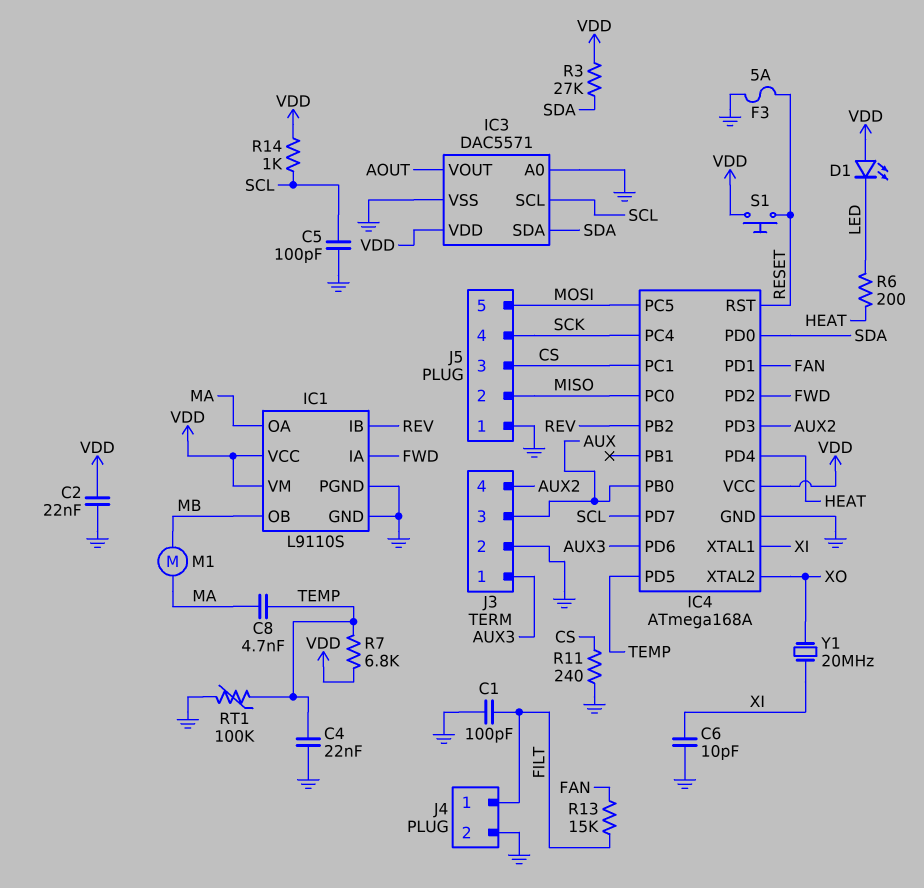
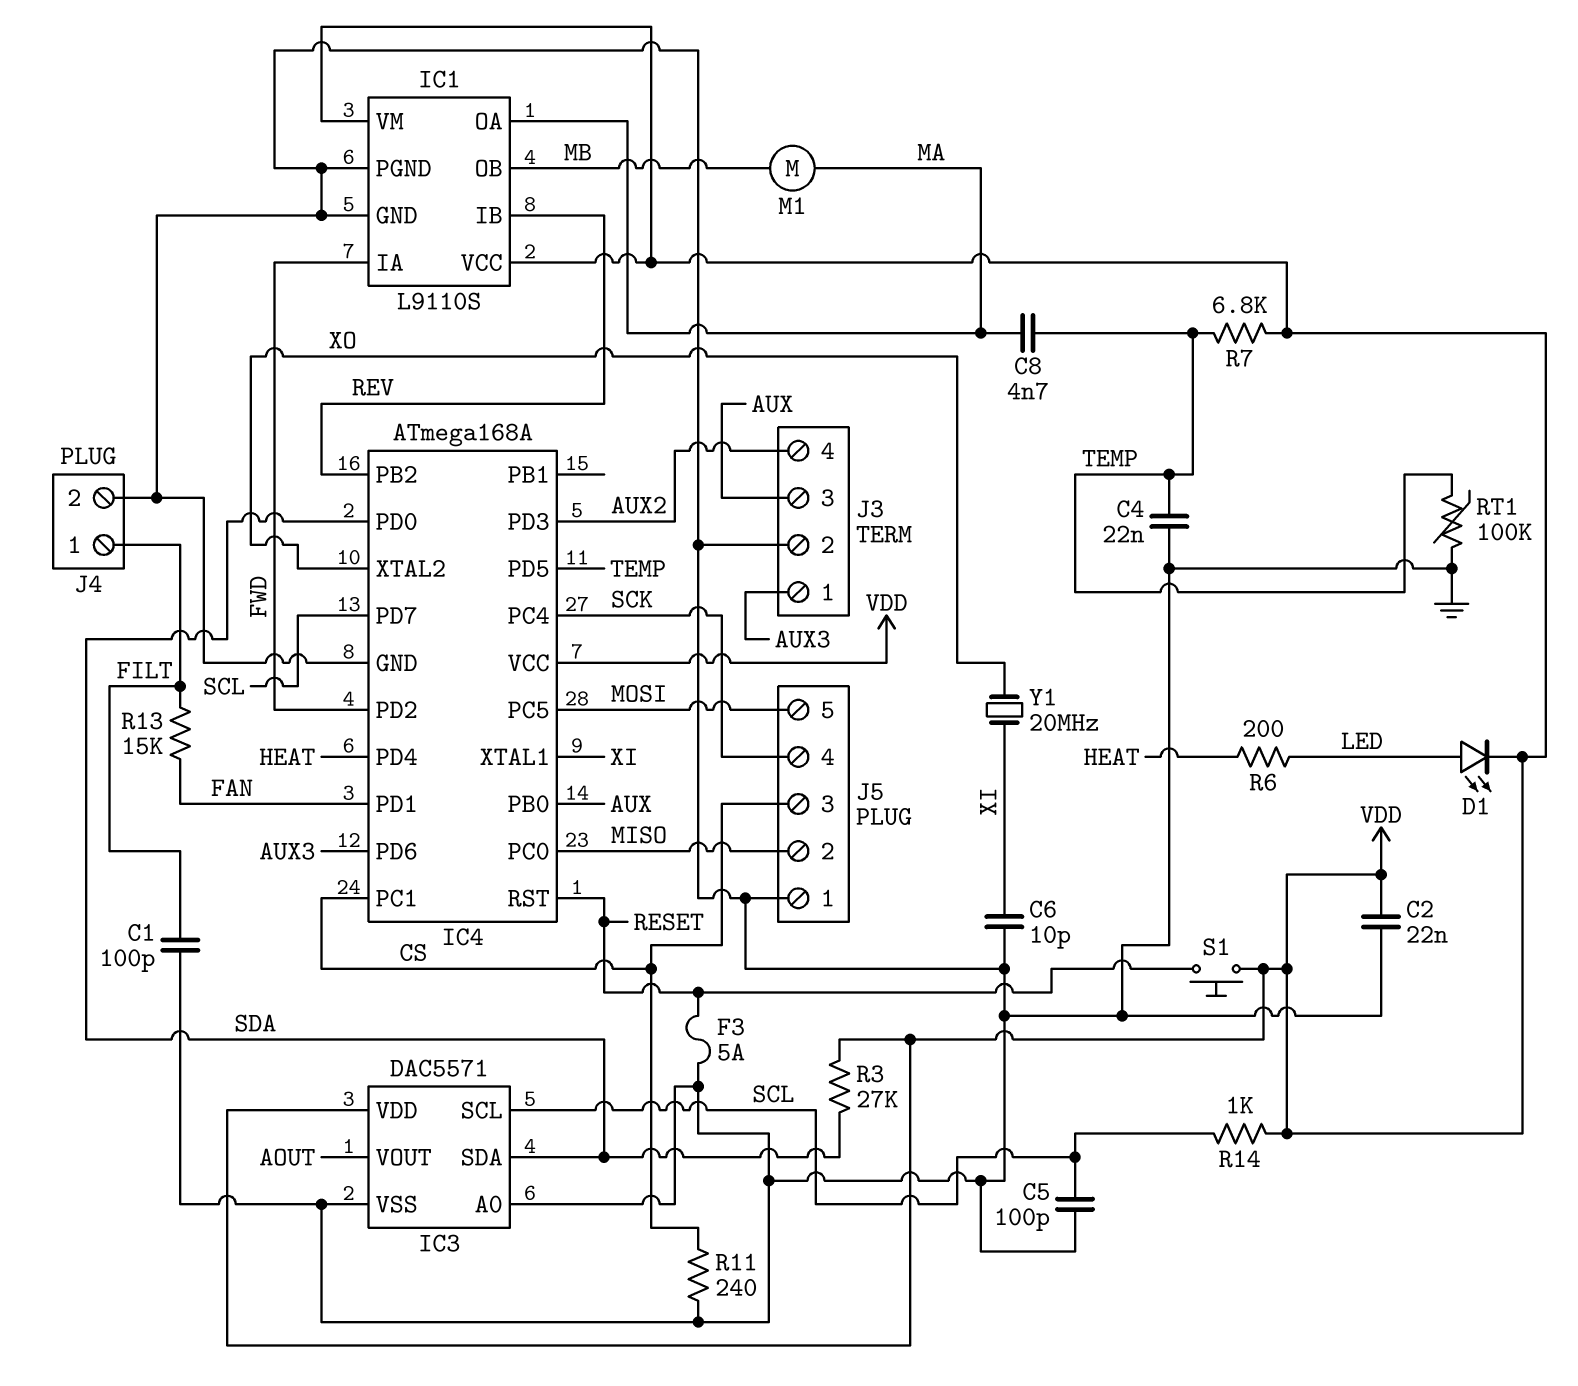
D1: LED (A VDD, K LED) -> LED (A LED, K VDD)

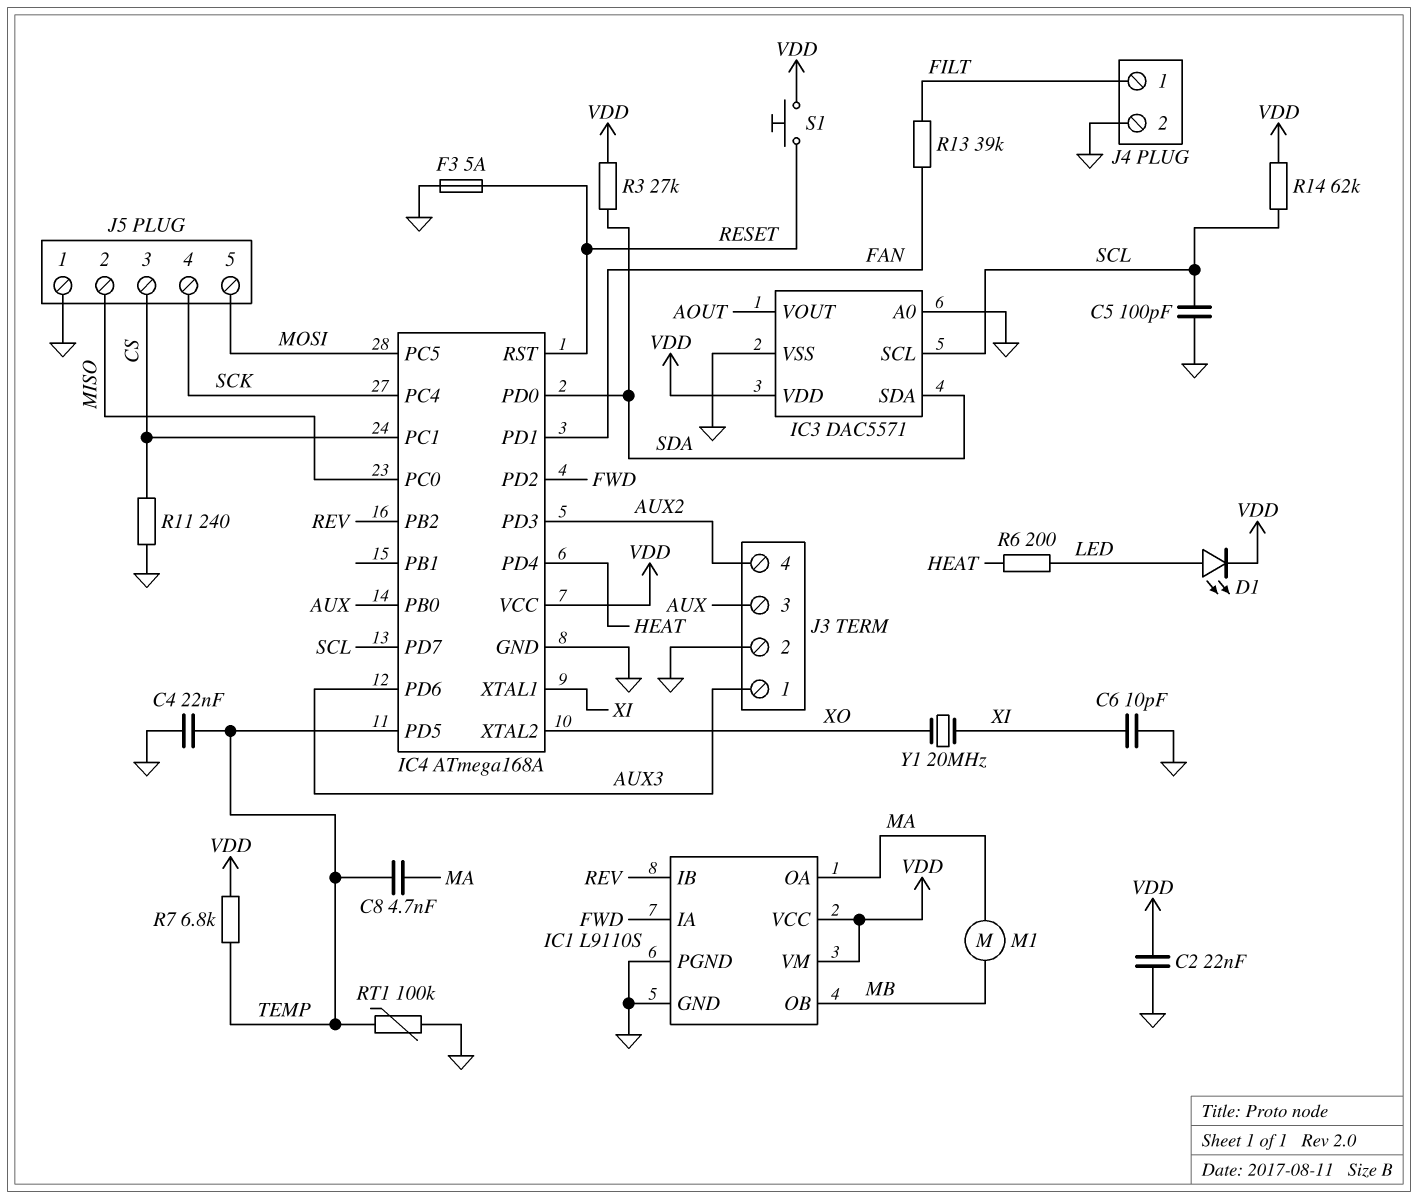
C1: 100pF (FILT, GND) -> none
R13: 15k (FAN, FILT) -> 39k (FAN, FILT)
R14: 1k (SCL, VDD) -> 62k (SCL, VDD)

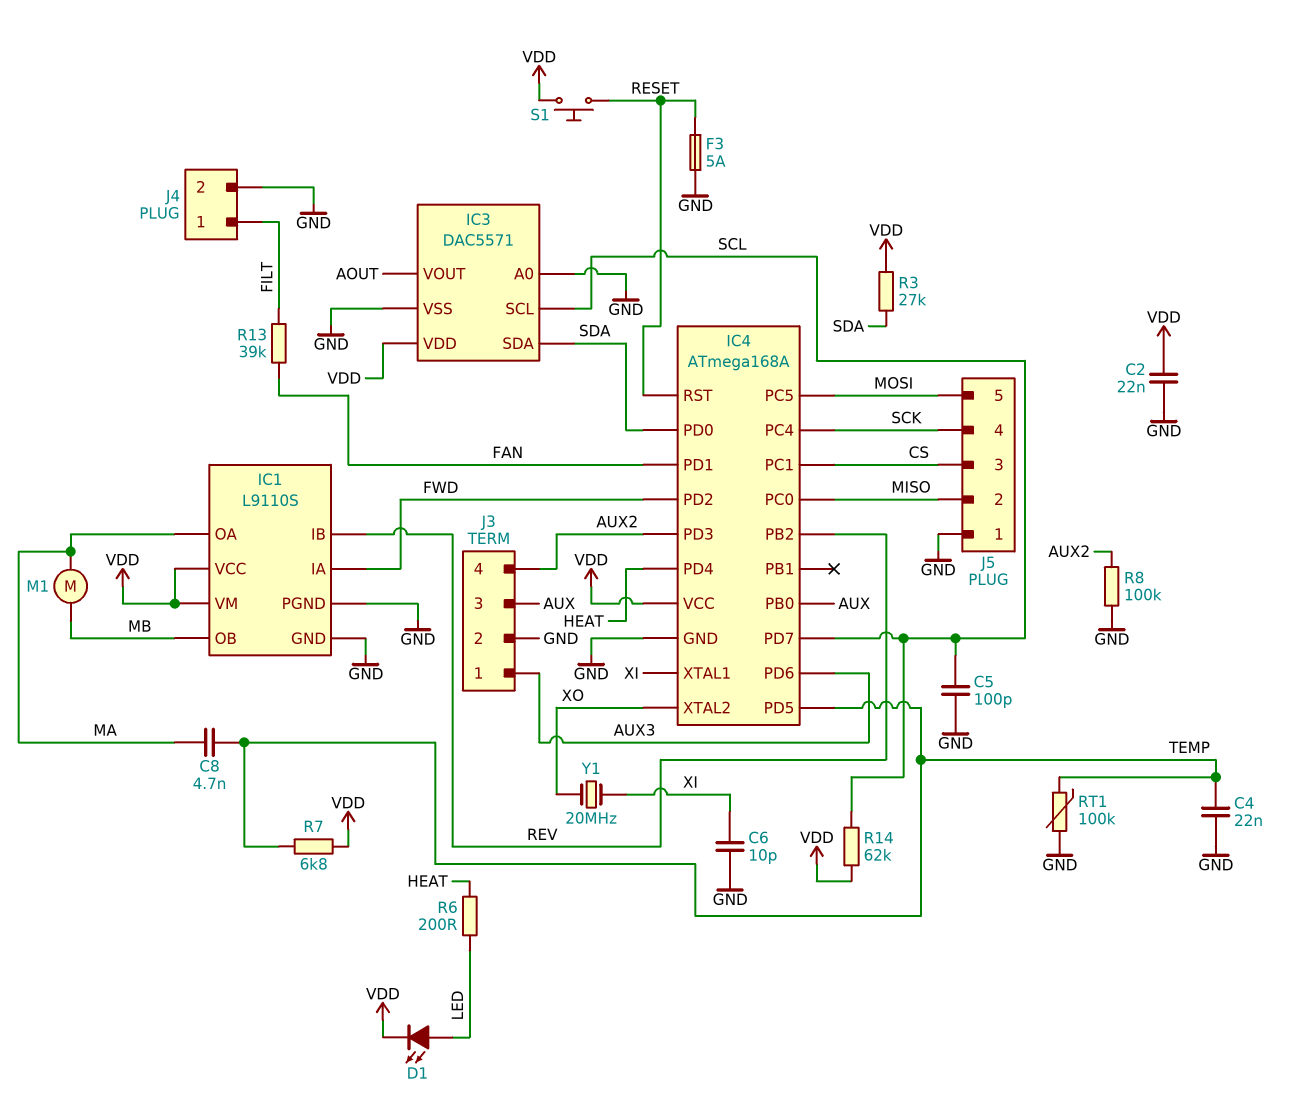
R8: none -> 100k (AUX2, GND)
R11: 240 (CS, GND) -> none

